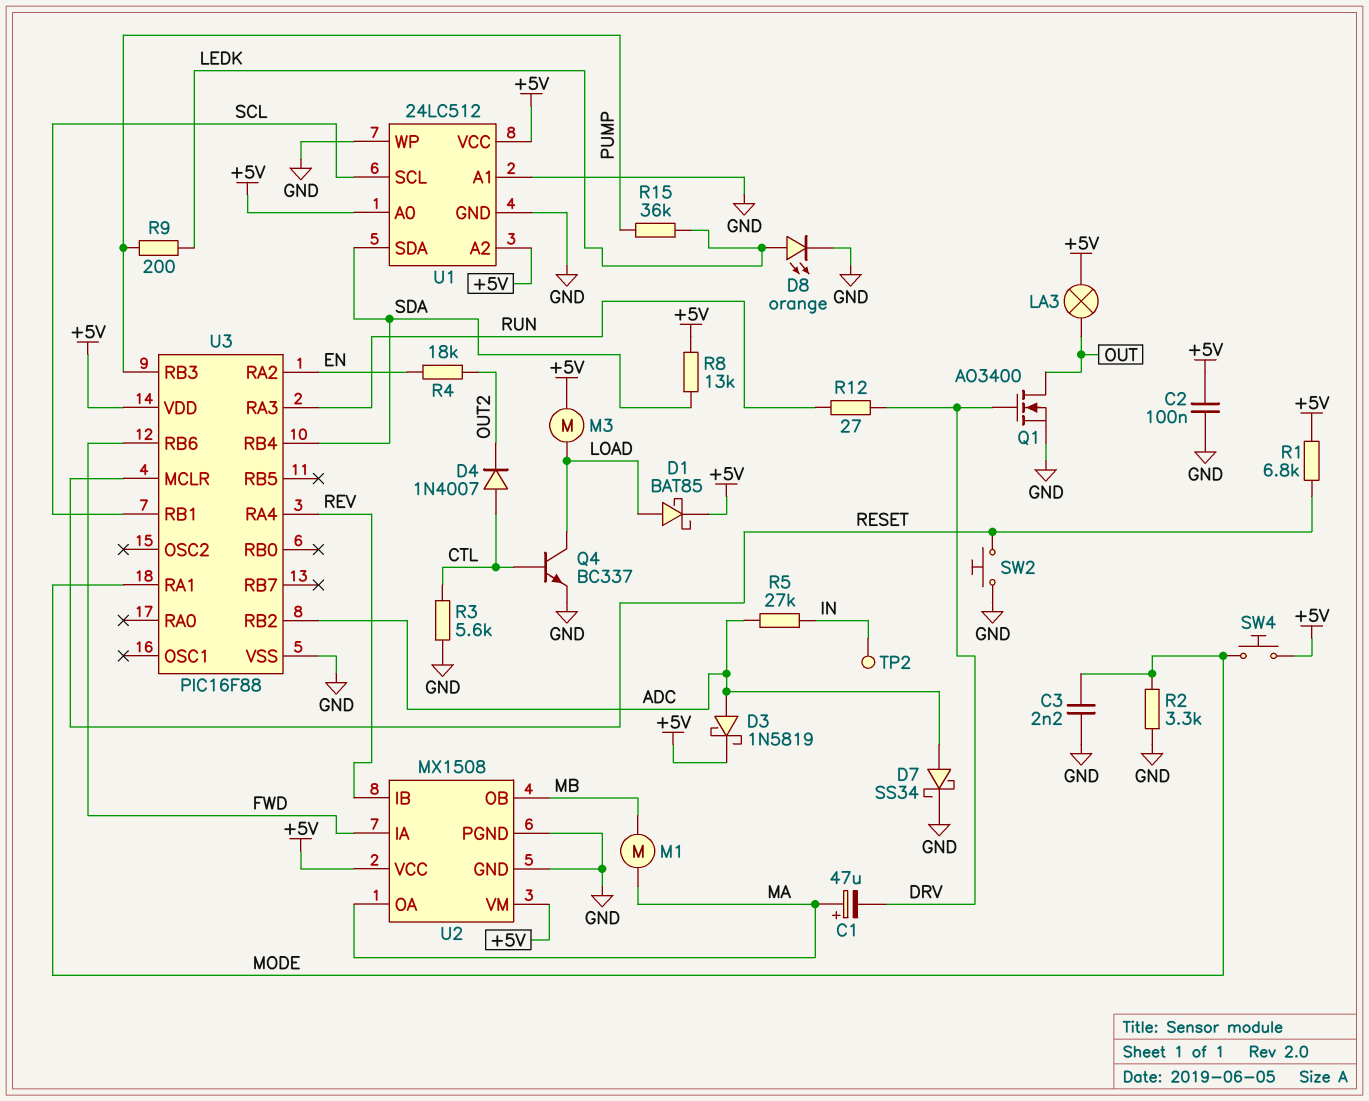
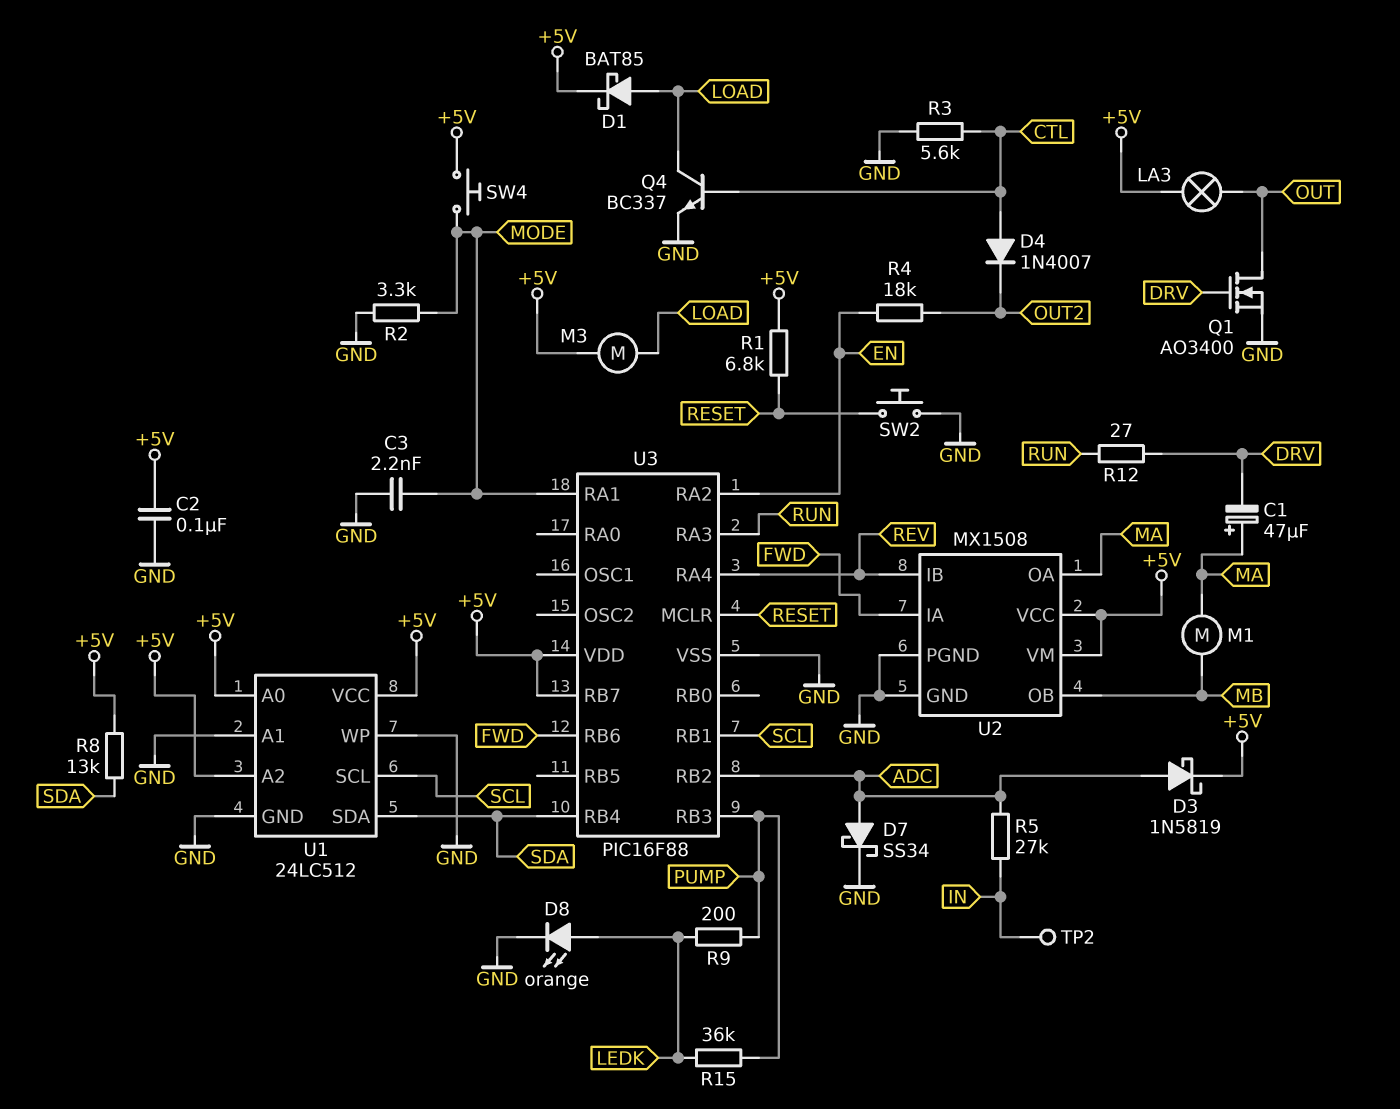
U3 pin RB7: none -> +5V

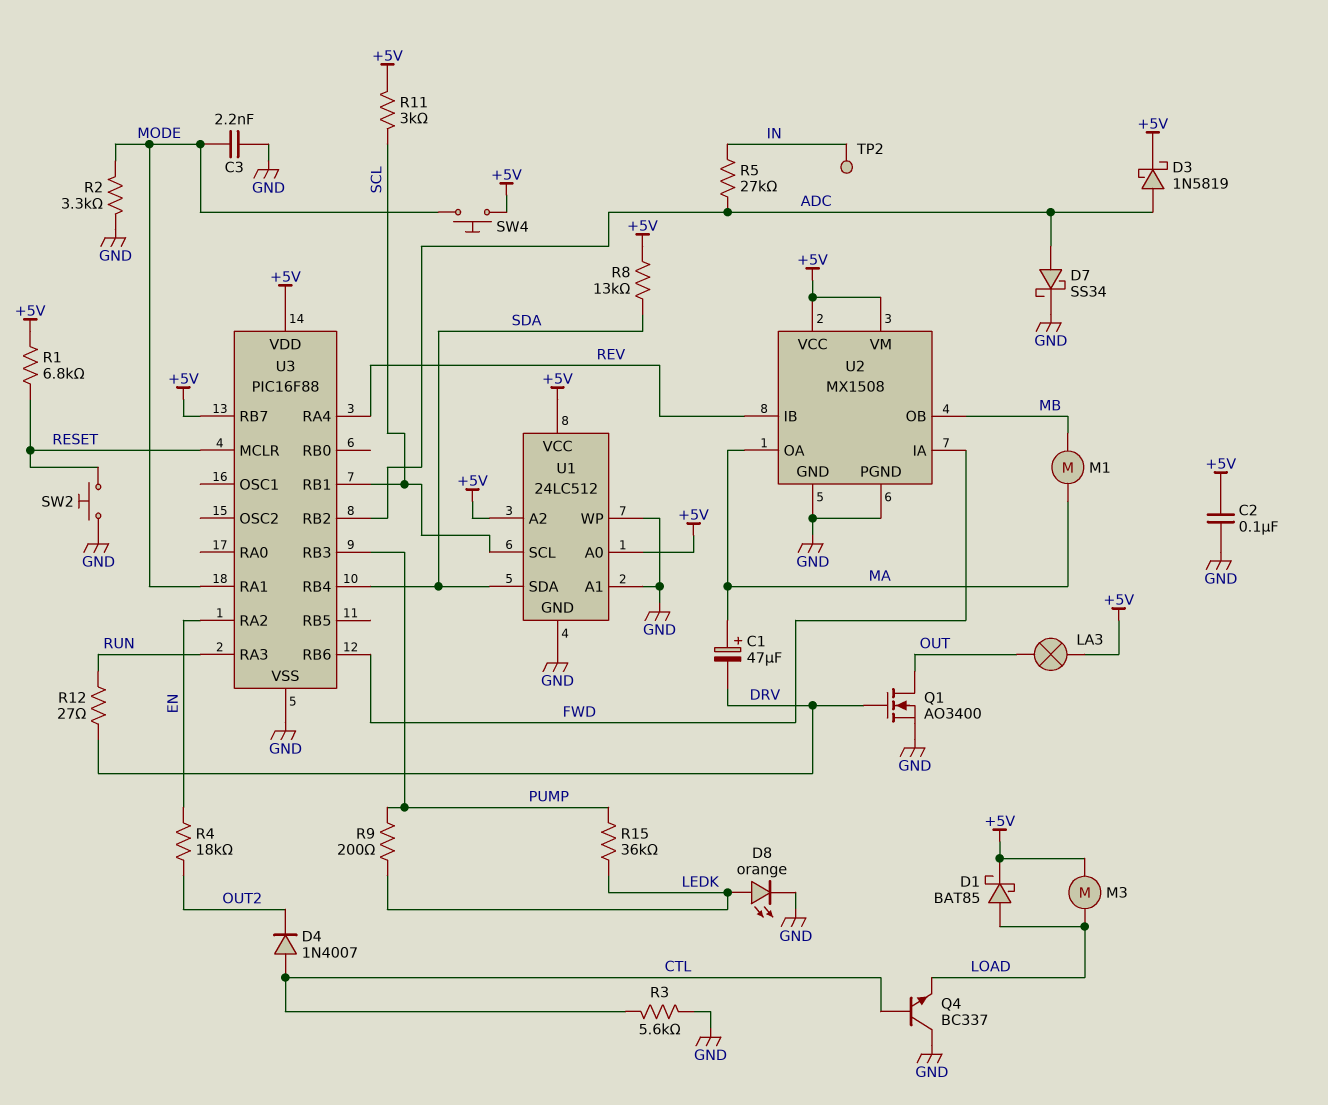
Q4: NPN BC337 (B CTL, C LOAD, E GND) -> NPN BC337 (B CTL, C GND, E LOAD)
R11: none -> 3k (+5V, SCL)

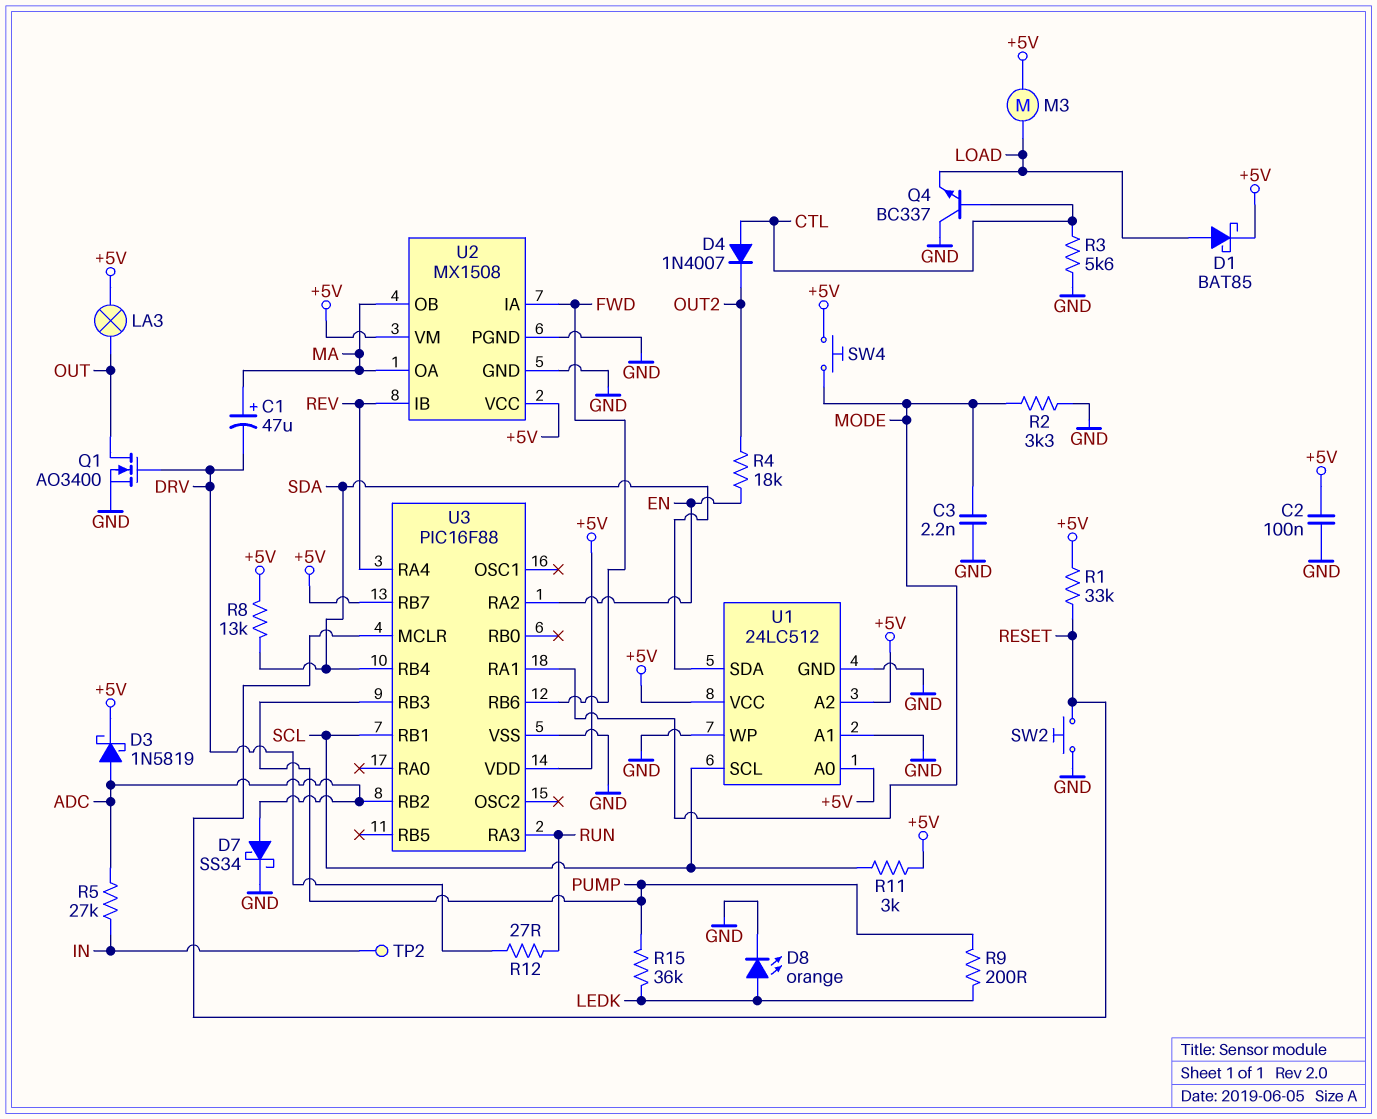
M1: motor (MA, MB) -> none
R1: 6.8k (+5V, RESET) -> 33k (+5V, RESET)
U2 pin OB: MB -> MA

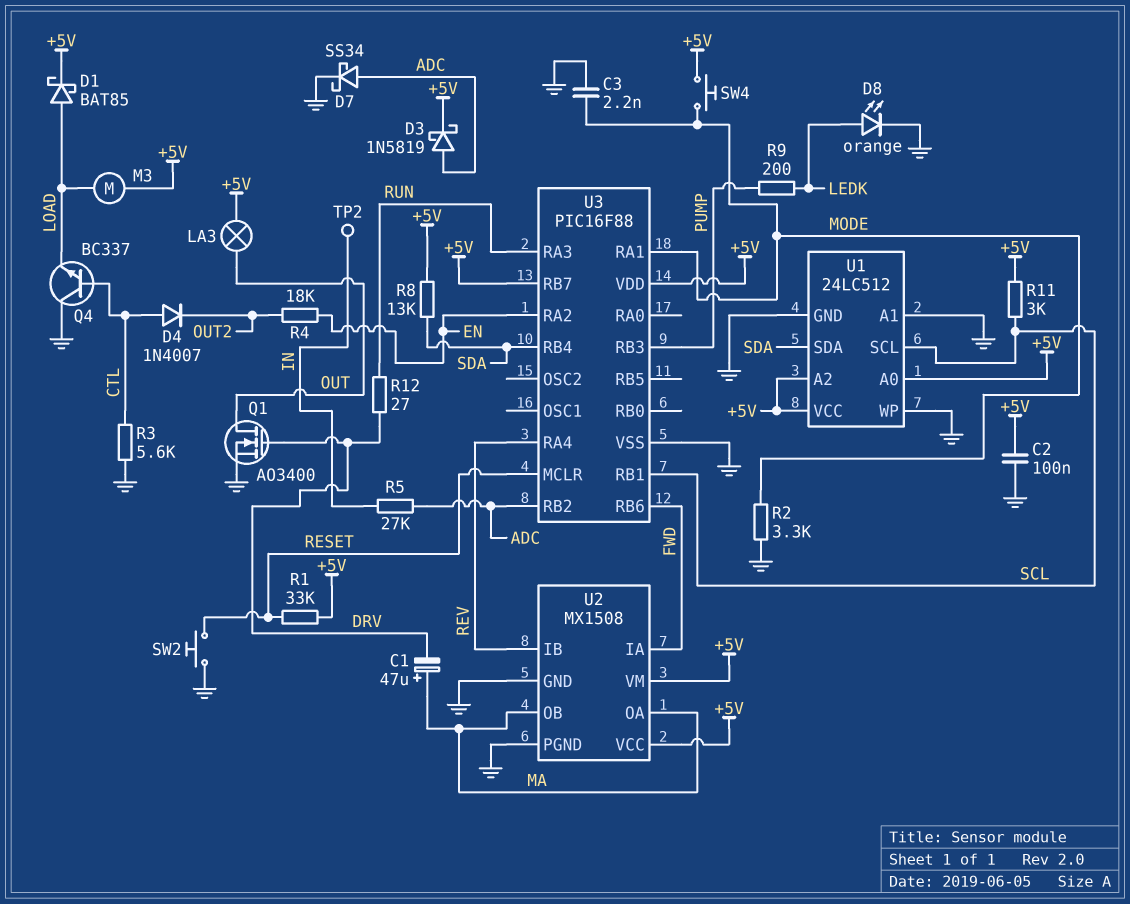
R15: 36k (LEDK, PUMP) -> none

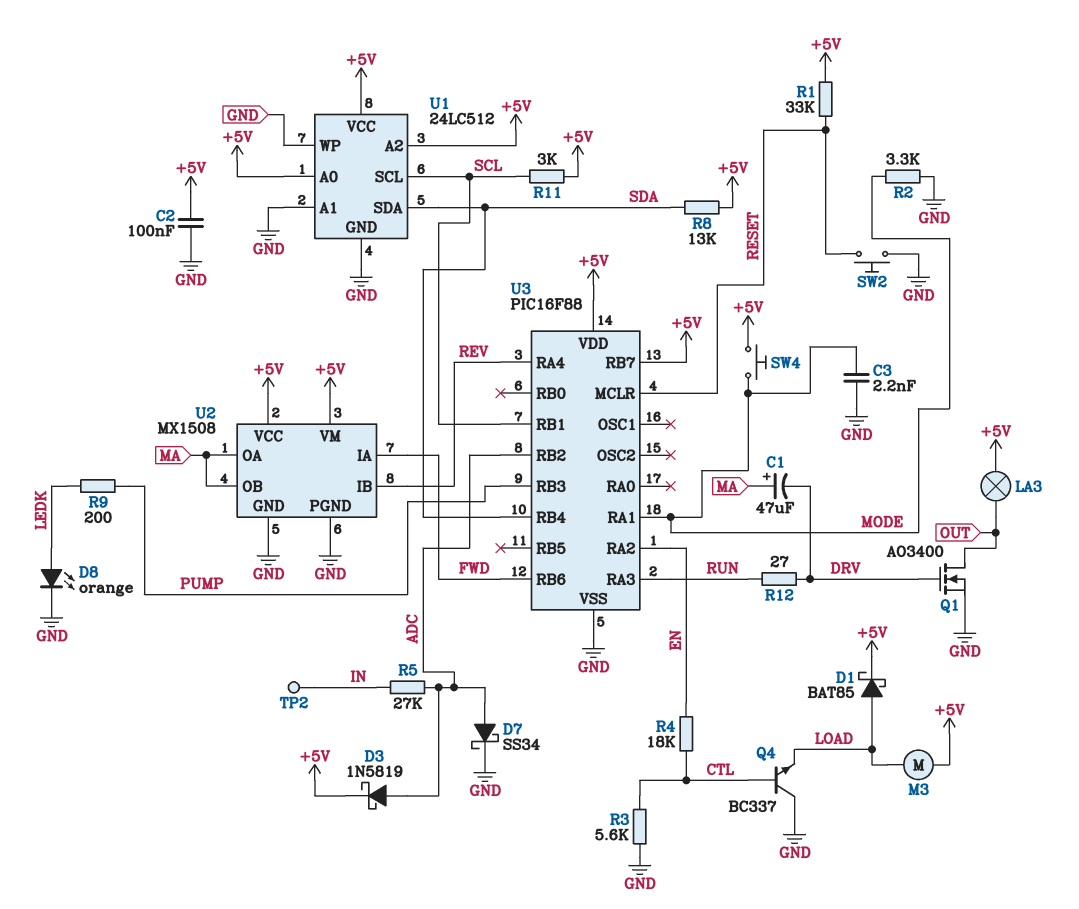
D4: diode 1N4007 (A CTL, K OUT2) -> none
R4: 18k (EN, OUT2) -> 18k (CTL, EN)

